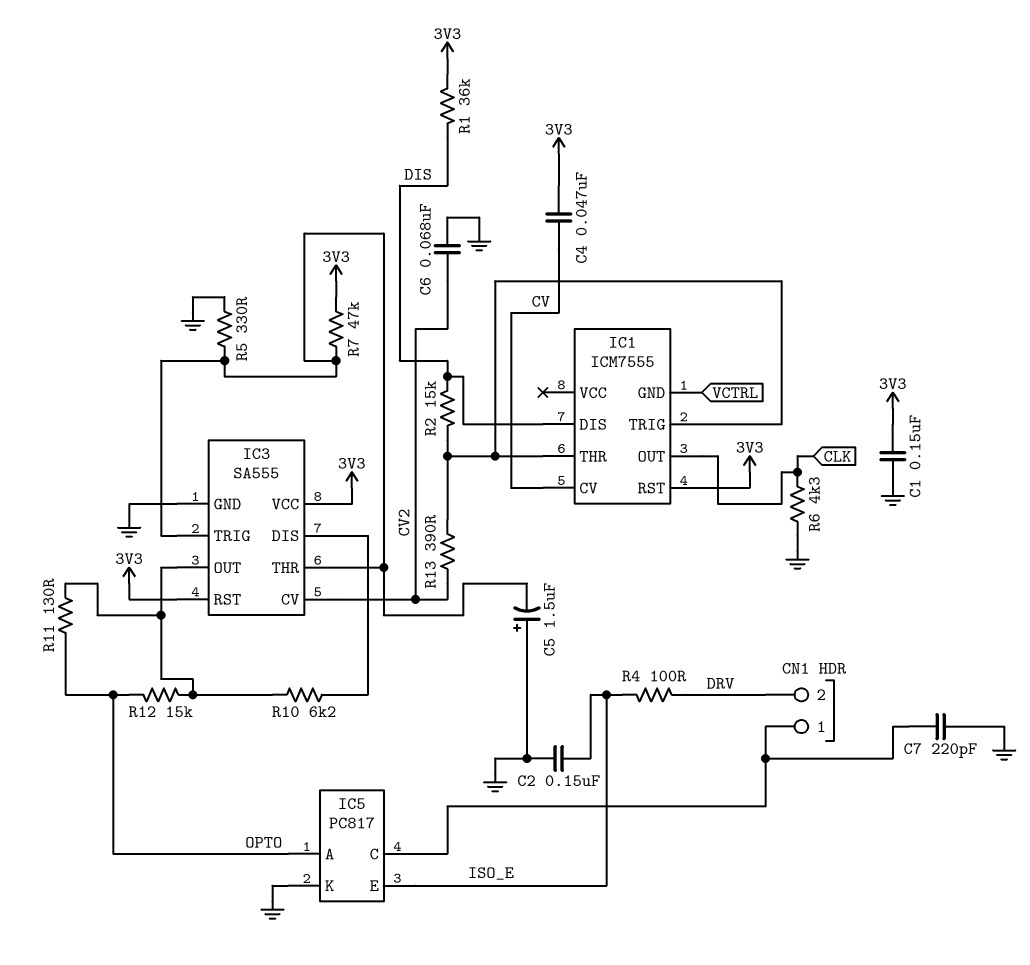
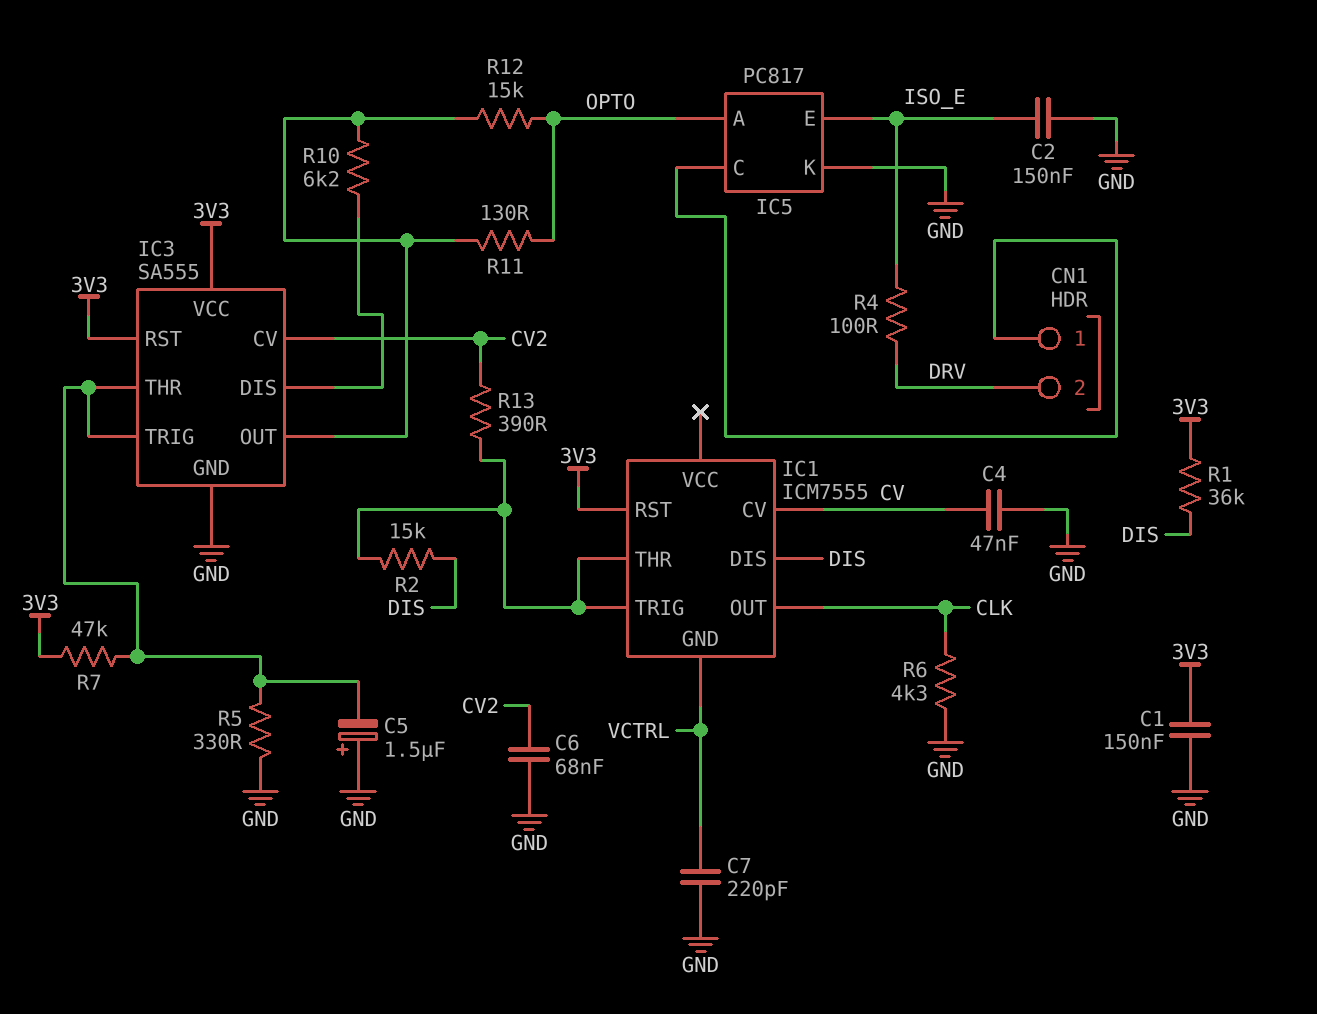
C4: 47nF (3V3, CV) -> 47nF (CV, GND)
C7: 220pF (CN1/1, GND) -> 220pF (GND, VCTRL)

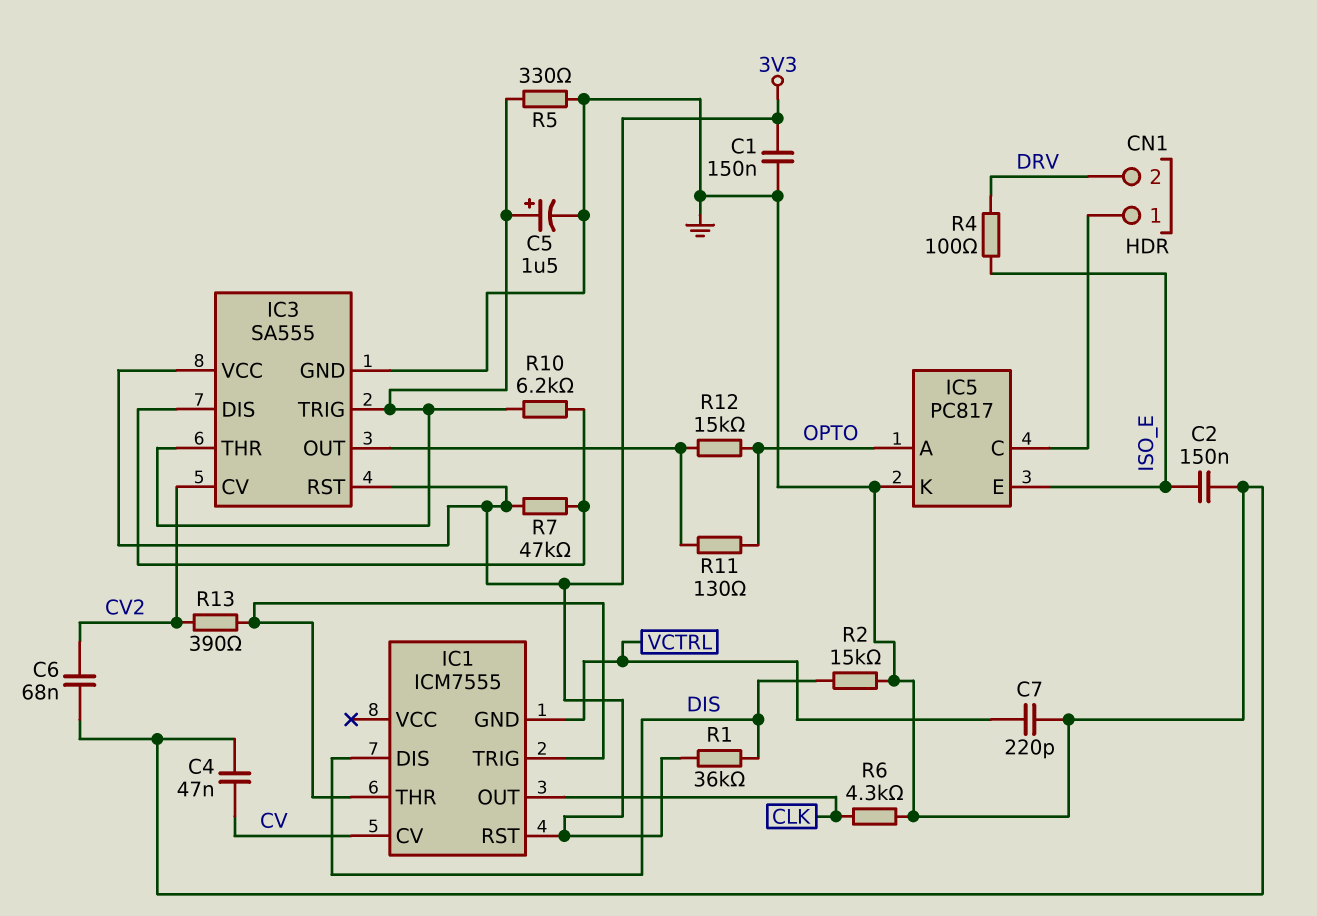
C5: 1.5uF (plus GND, minus IC3/THR) -> 1.5uF (plus IC3/THR, minus GND)
R2: 15k (DIS, IC1/THR) -> 15k (DIS, GND)
R7: 47k (3V3, IC3/THR) -> 47k (3V3, IC3/DIS)
R10: 6.2k (IC3/DIS, IC3/OUT) -> 6.2k (IC3/DIS, IC3/THR)

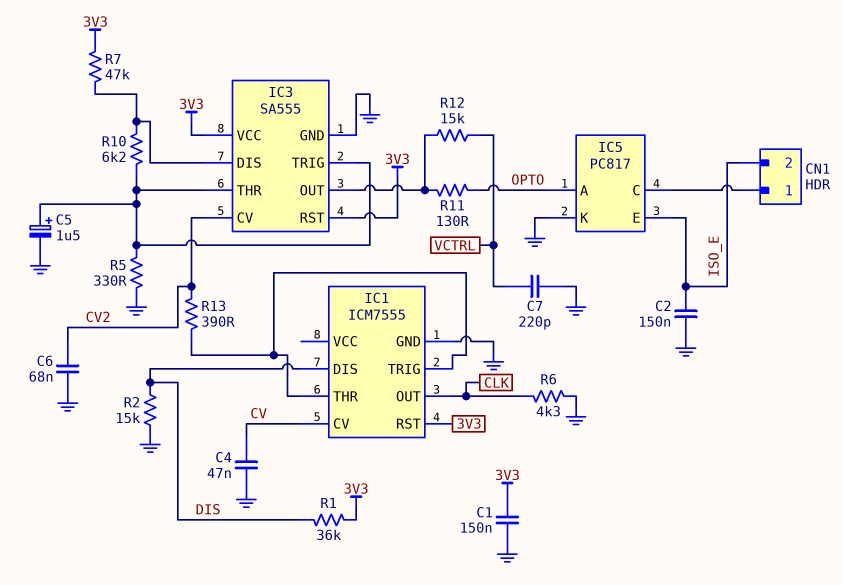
CN1 pin 2: DRV -> ISO_E
IC1 pin GND: VCTRL -> GND
R4: 100 (DRV, ISO_E) -> none
R12: 15k (IC3/OUT, OPTO) -> 15k (IC3/OUT, VCTRL)

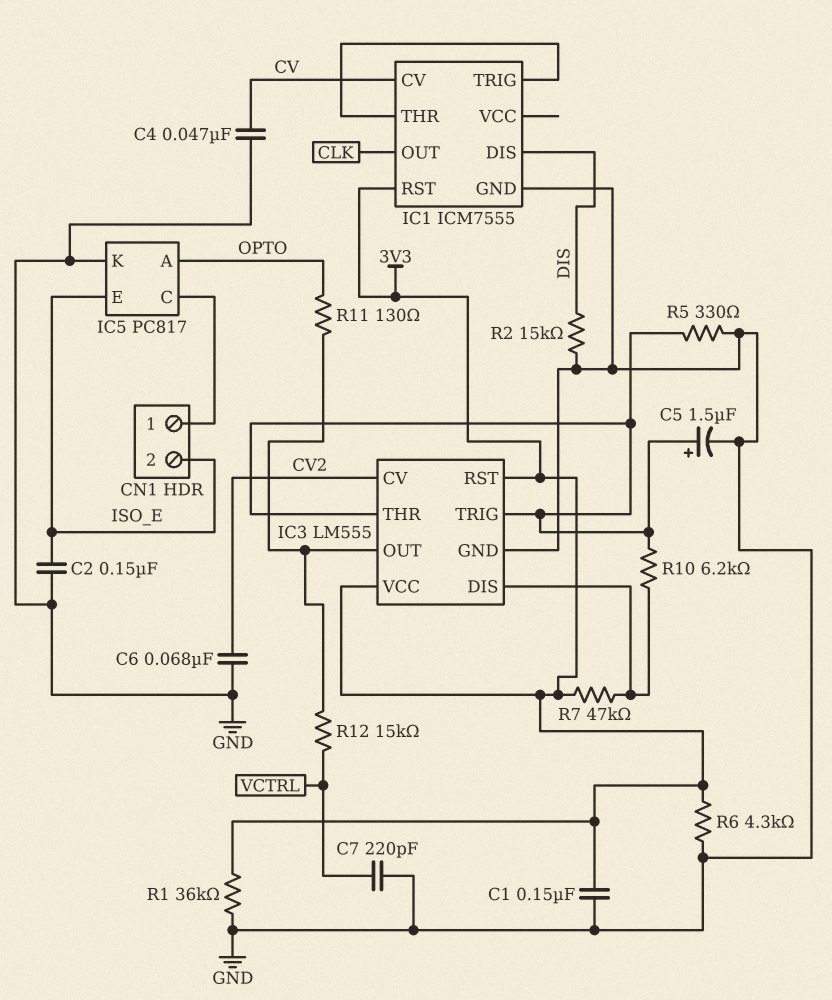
IC3: SA555 -> LM555
R1: 36k (3V3, DIS) -> 36k (3V3, GND)
R6: 4.3k (CLK, GND) -> 4.3k (3V3, GND)
R13: 390 (CV2, IC1/THR) -> none

